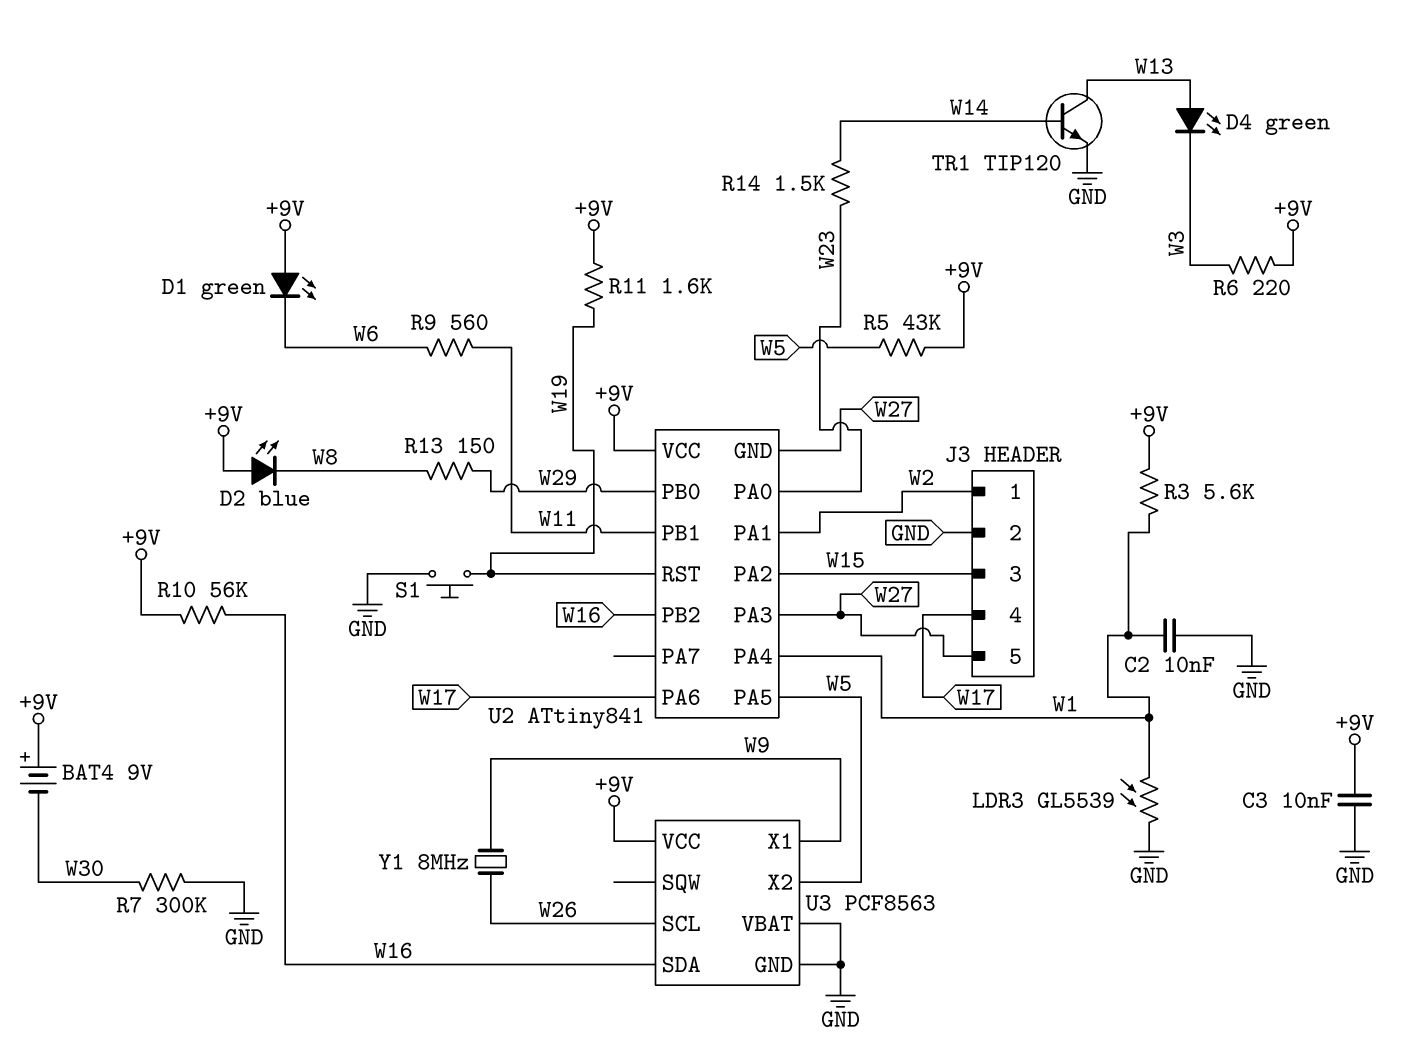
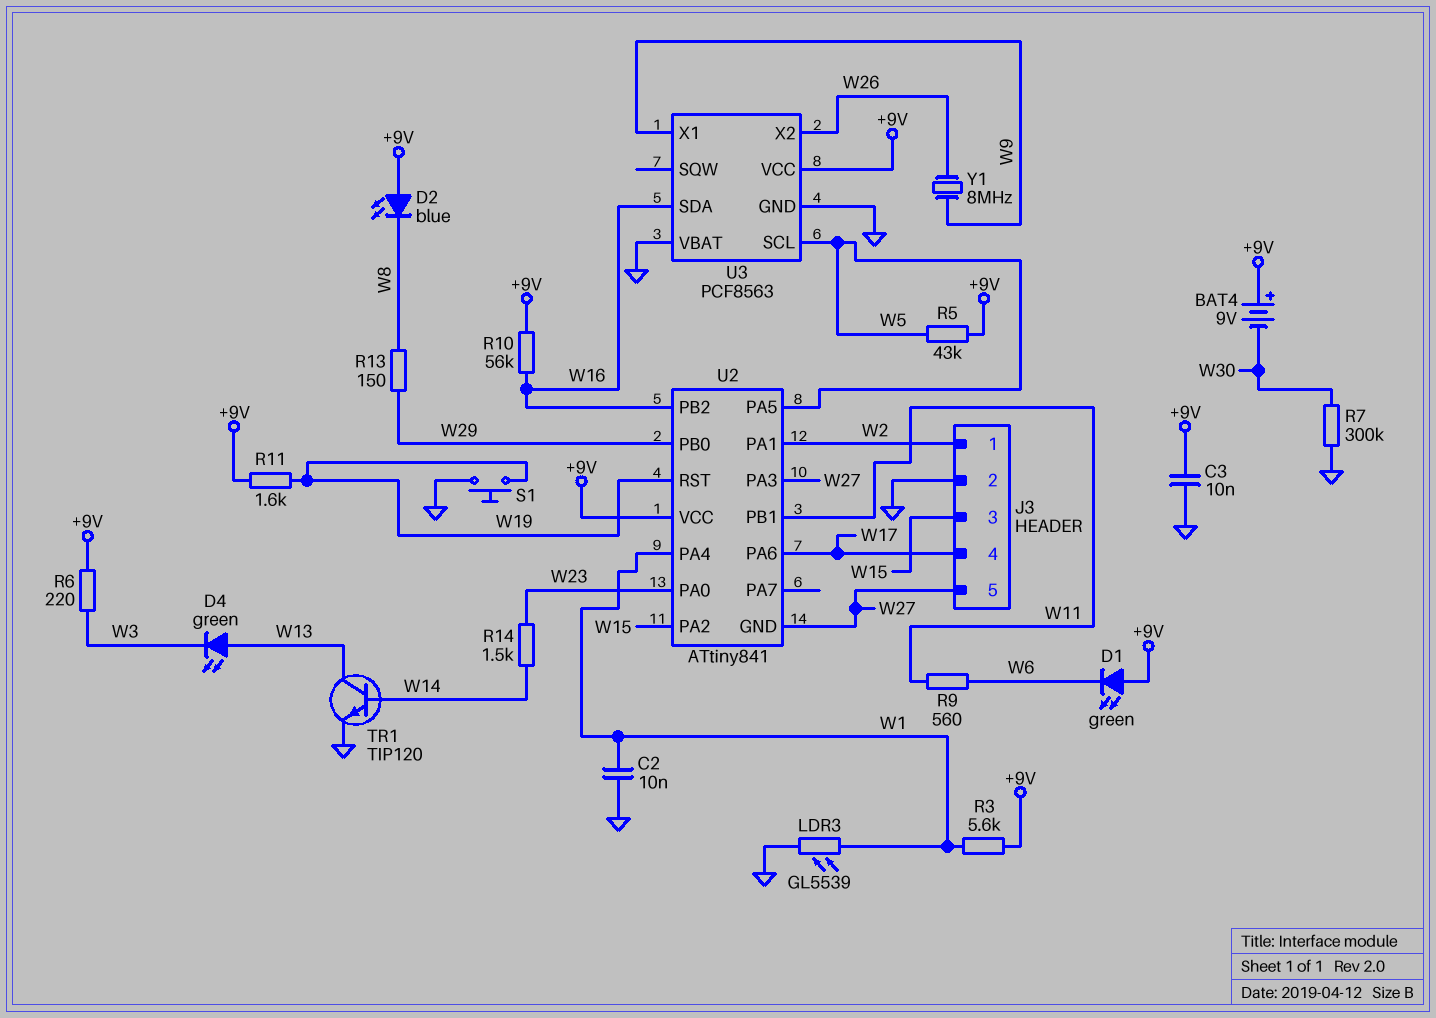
U3 pin SCL: W26 -> W5
U3 pin X2: W5 -> W26

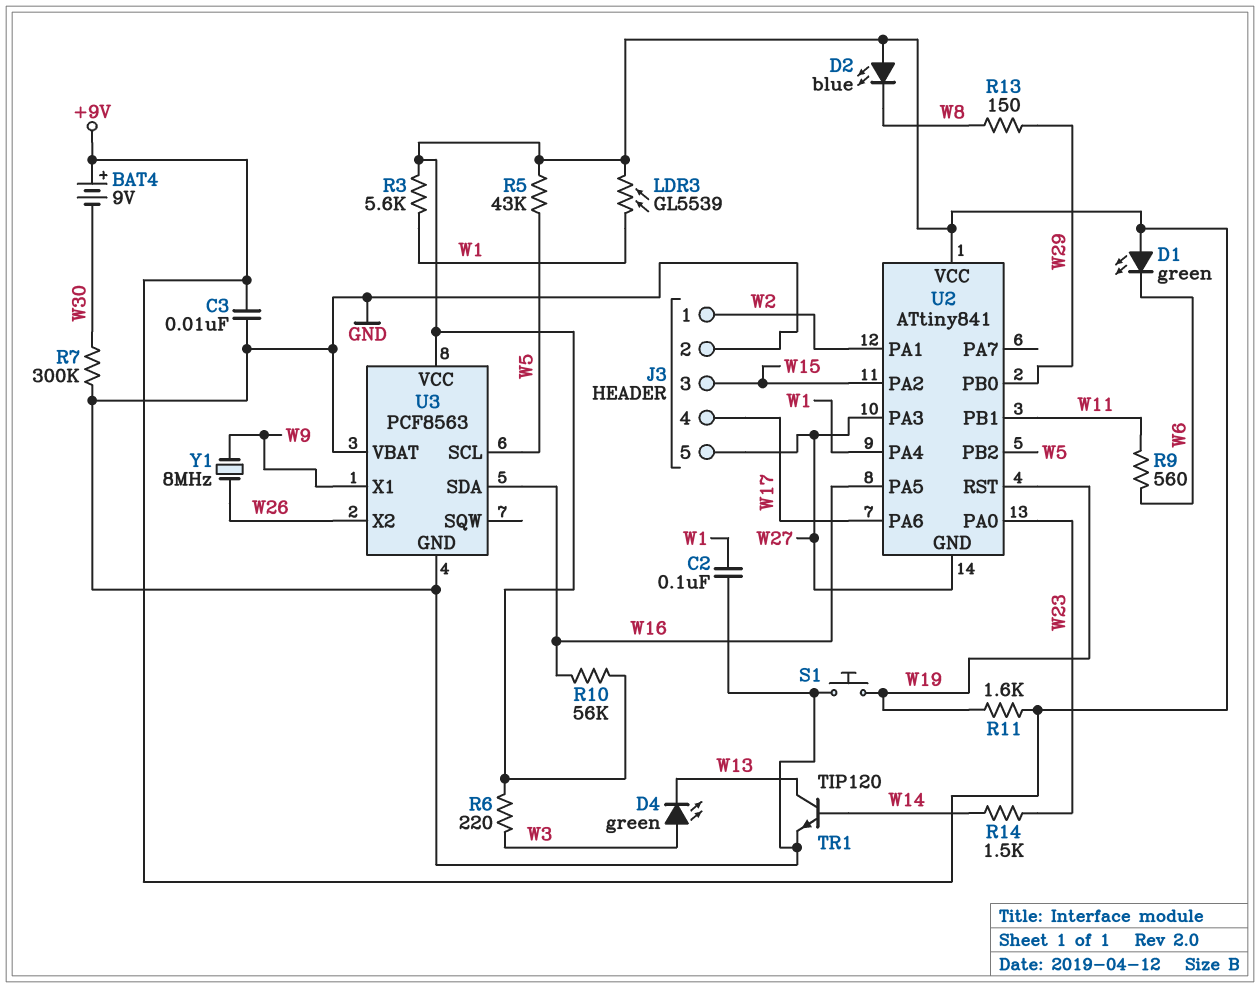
C2: 10nF (GND, W1) -> 100nF (GND, W1)
D4: LED green (A W13, K W3) -> LED green (A W3, K W13)
LDR3: GL5539 (GND, W1) -> GL5539 (+9V, W1)
U2 pin PA5: W5 -> W16
U2 pin PB2: W16 -> W5

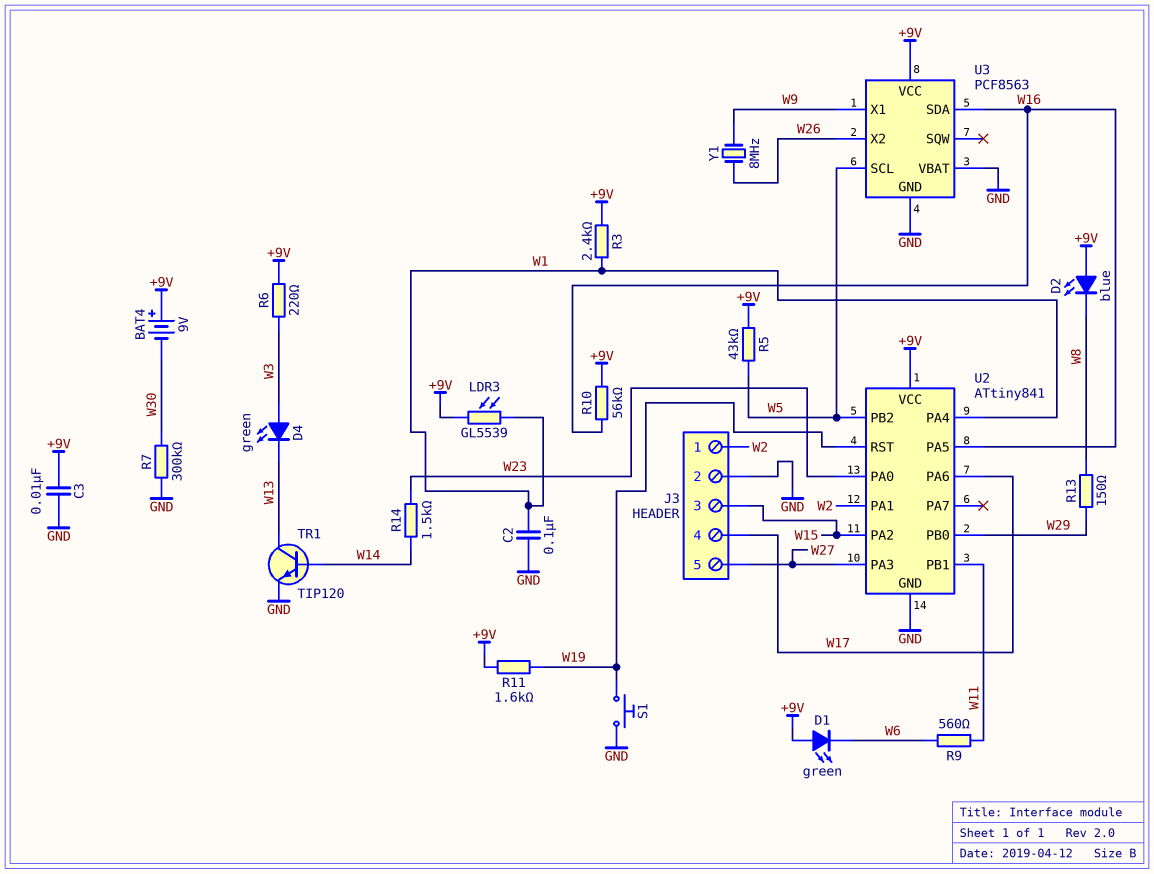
R3: 5.6k (+9V, W1) -> 2.4k (+9V, W1)
U2 pin GND: W27 -> GND

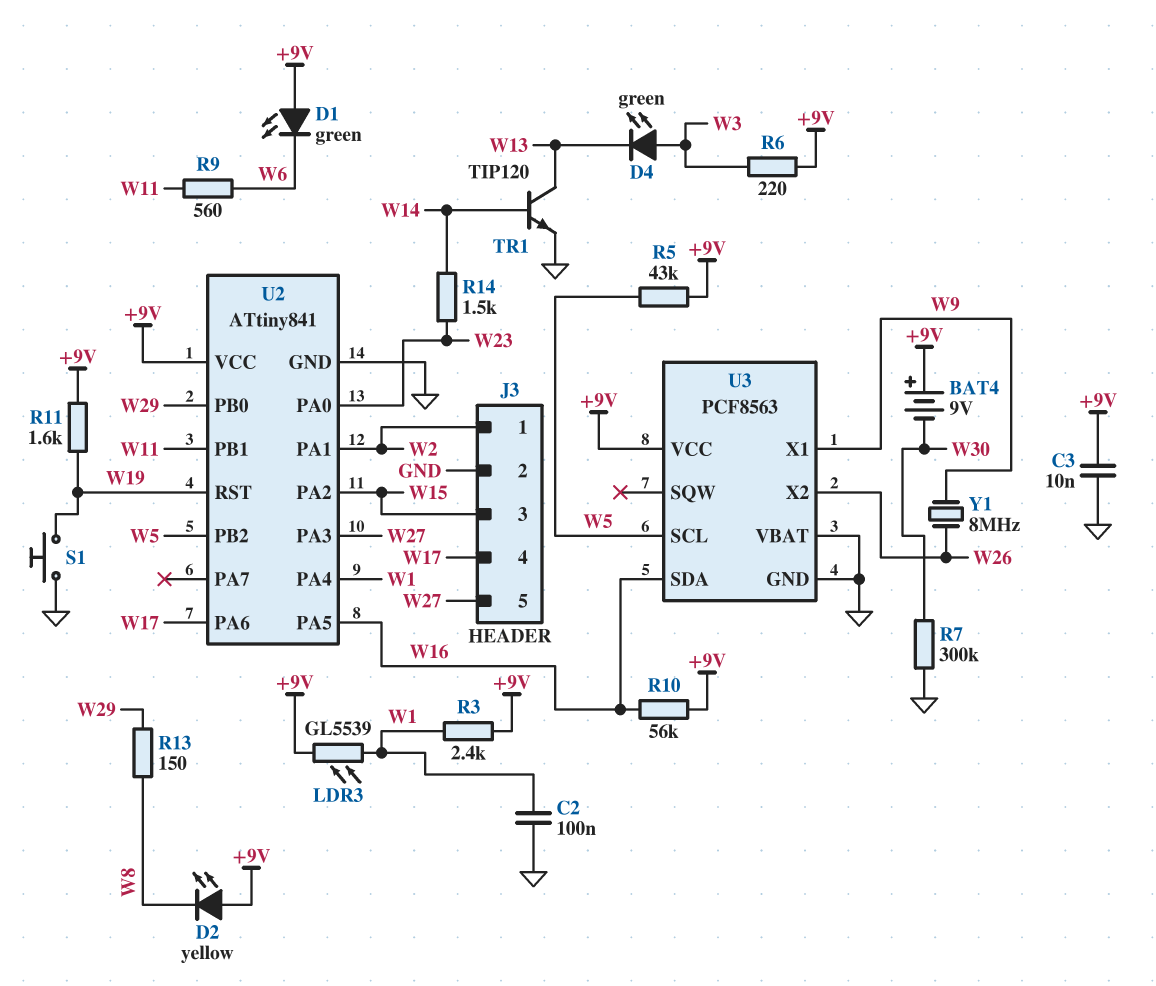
D2: LED blue (A +9V, K W8) -> LED yellow (A +9V, K W8)

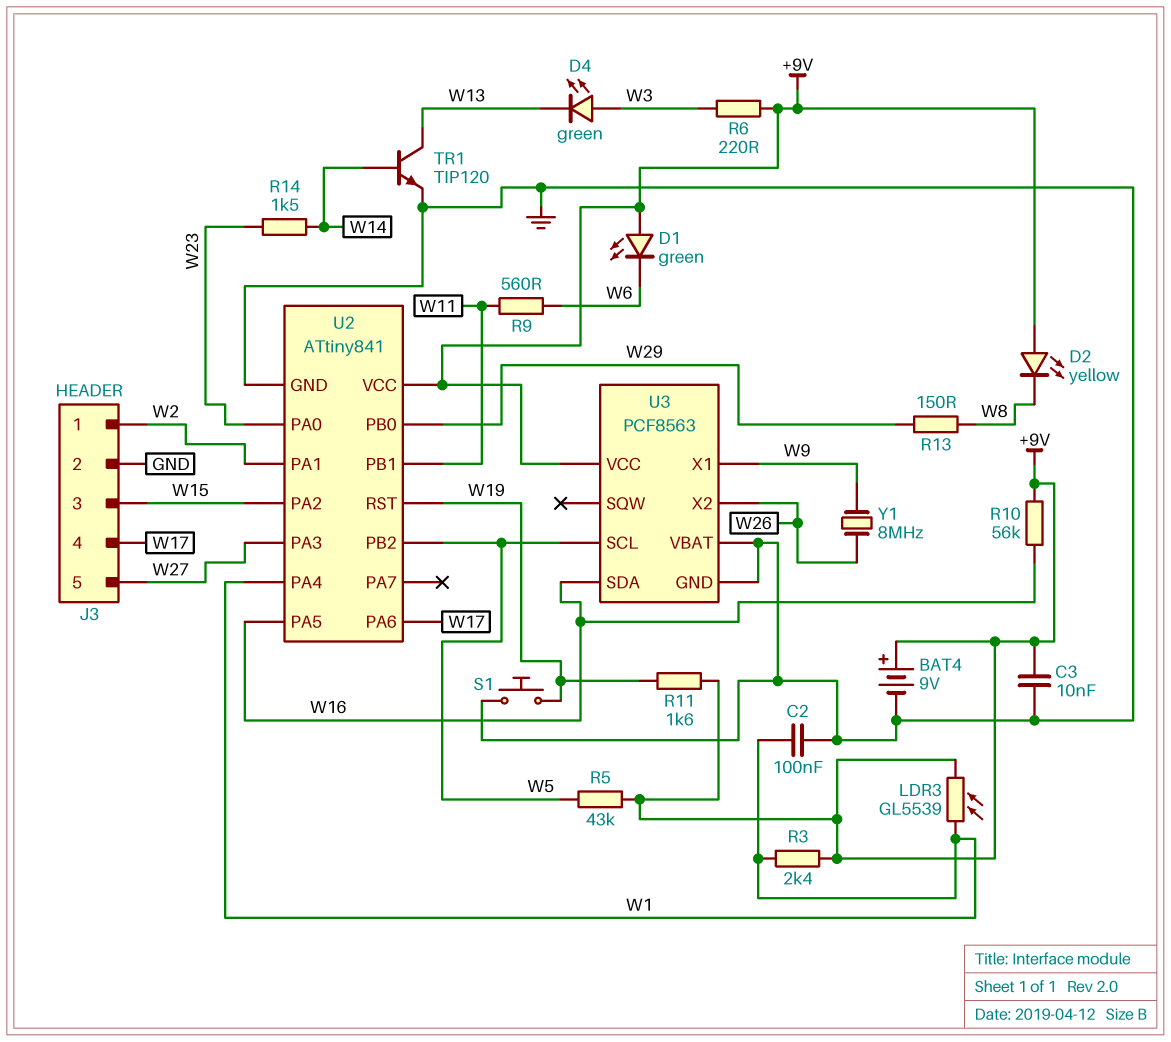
BAT4: 9V (plus +9V, minus W30) -> 9V (plus +9V, minus GND)
R7: 300k (GND, W30) -> none

